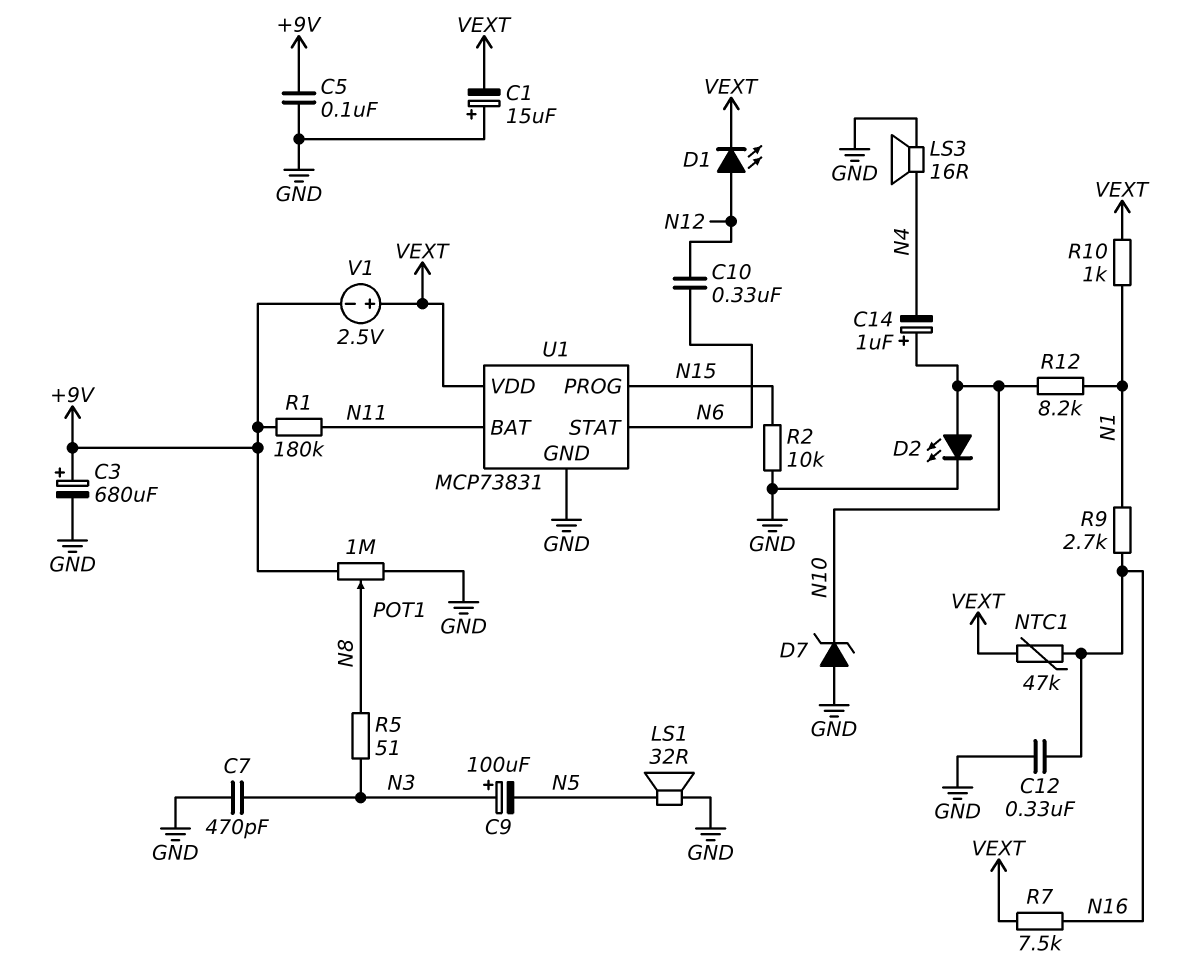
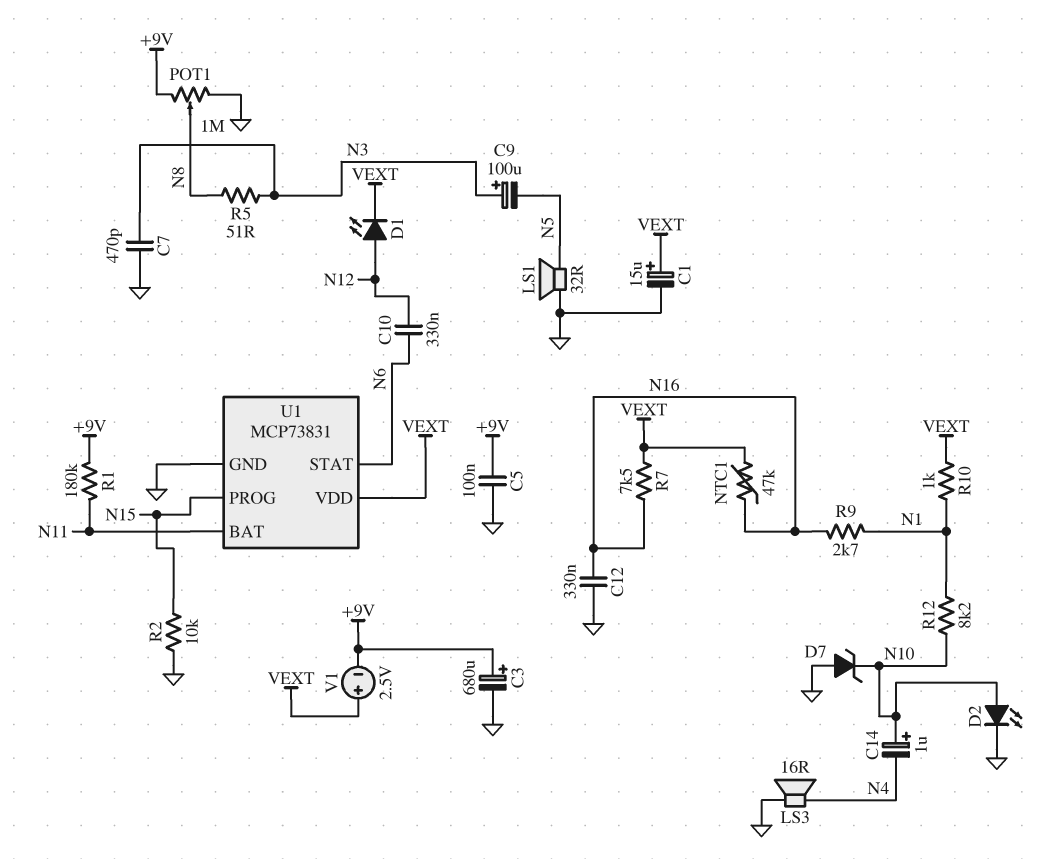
C1: 15uF (plus GND, minus VEXT) -> 15uF (plus VEXT, minus GND)

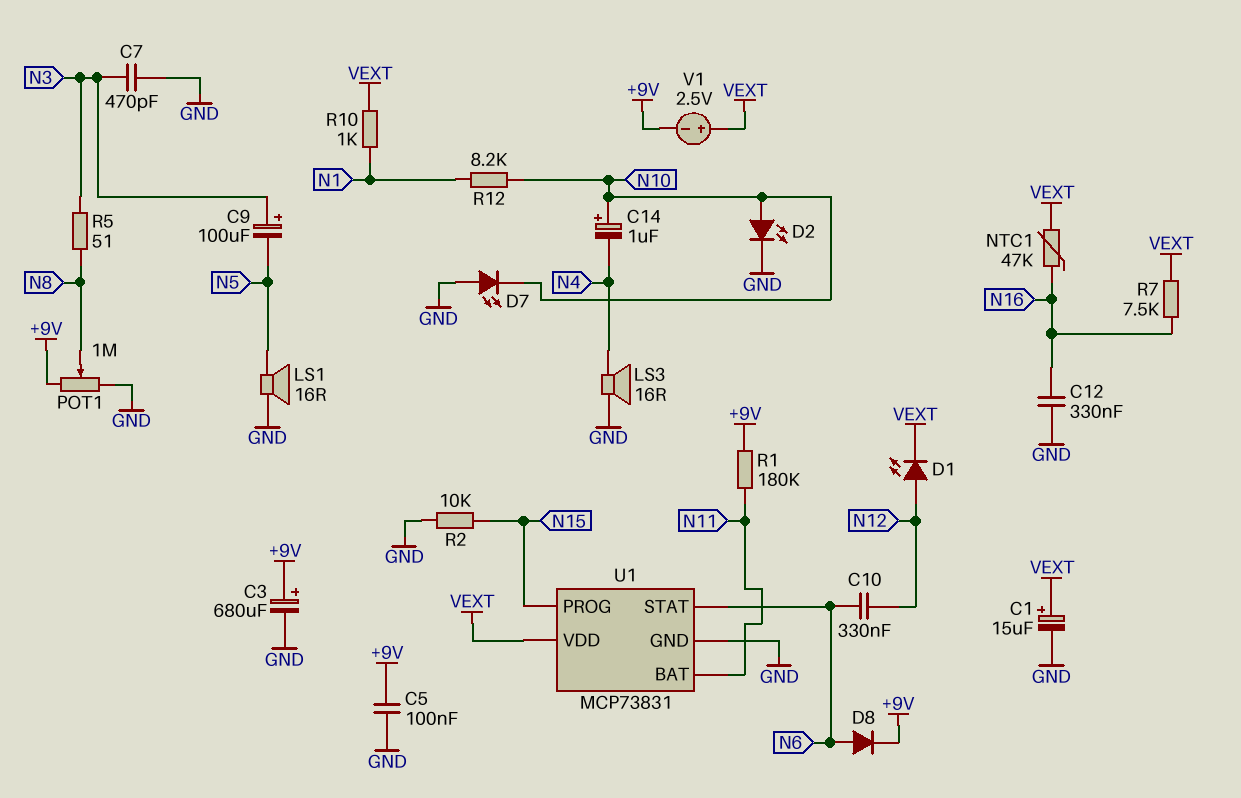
D7: zener (A GND, K N10) -> LED (A GND, K N10)
D8: none -> diode (A N6, K +9V)
LS1: speaker 32R (GND, N5) -> speaker 16R (GND, N5)
R9: 2.7k (N1, N16) -> none

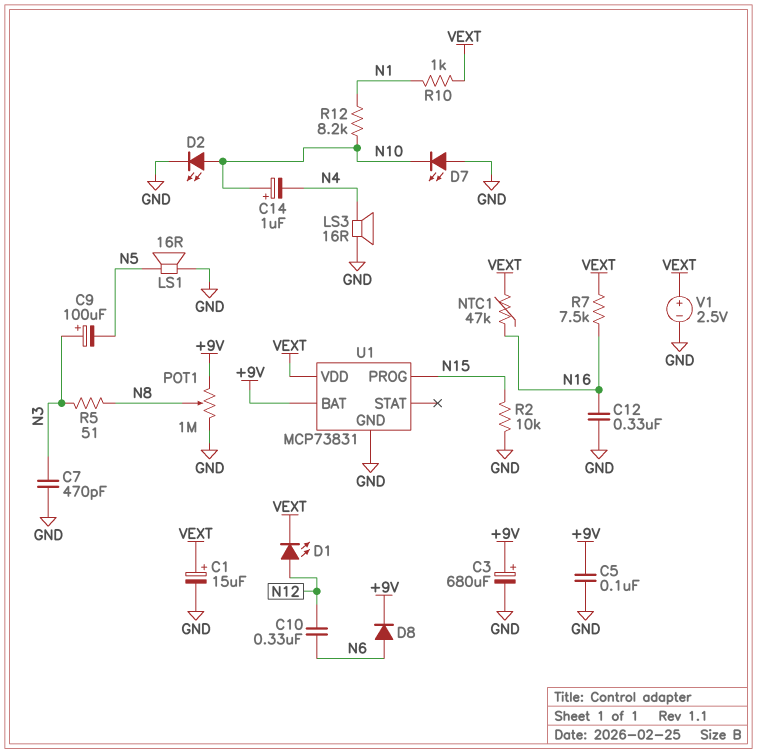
R1: 180k (+9V, N11) -> none
U1 pin BAT: N11 -> +9V
U1 pin STAT: N6 -> none
V1: 2.5V (plus VEXT, minus +9V) -> 2.5V (plus VEXT, minus GND)

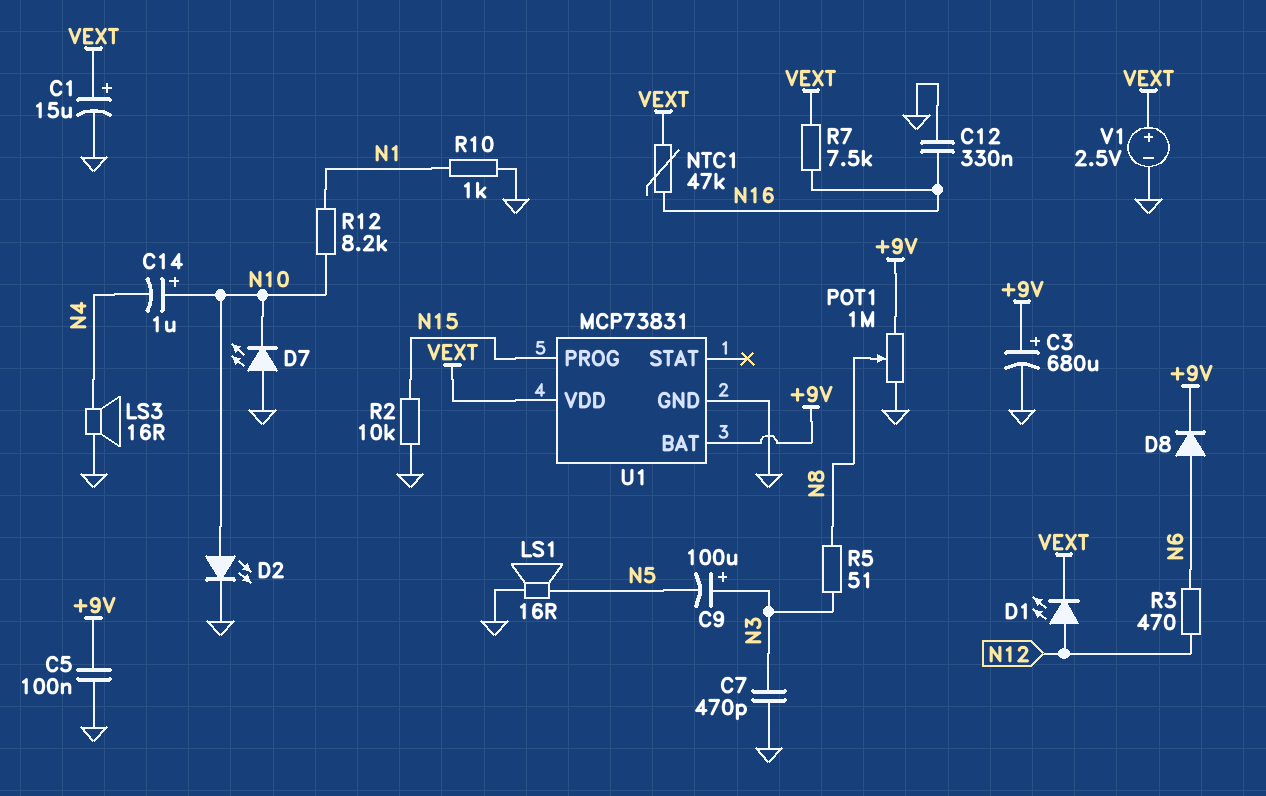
C10: 330nF (N6, N12) -> none
R3: none -> 470 (N6, N12)
R10: 1k (N1, VEXT) -> 1k (GND, N1)

